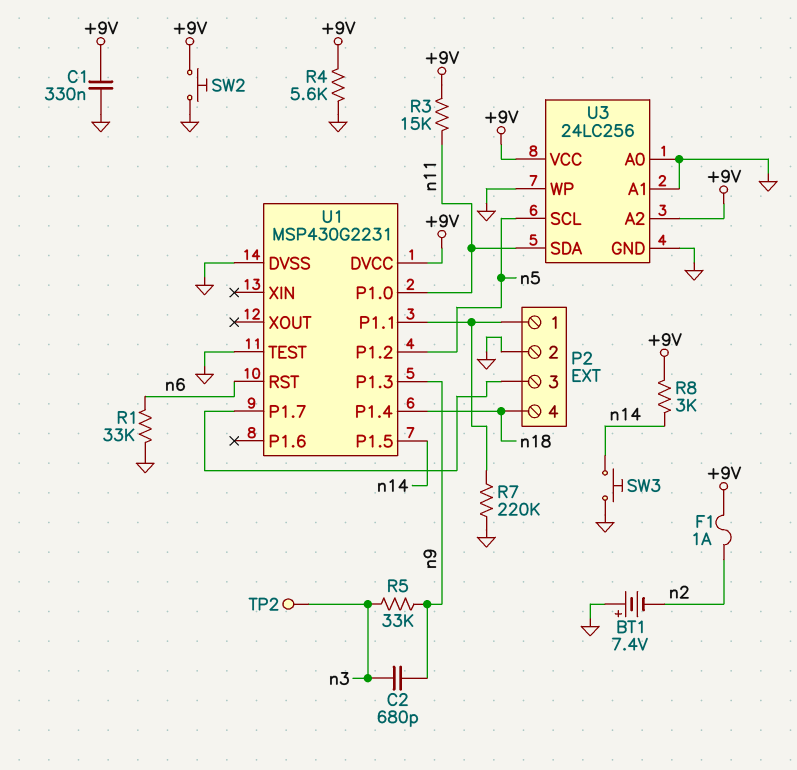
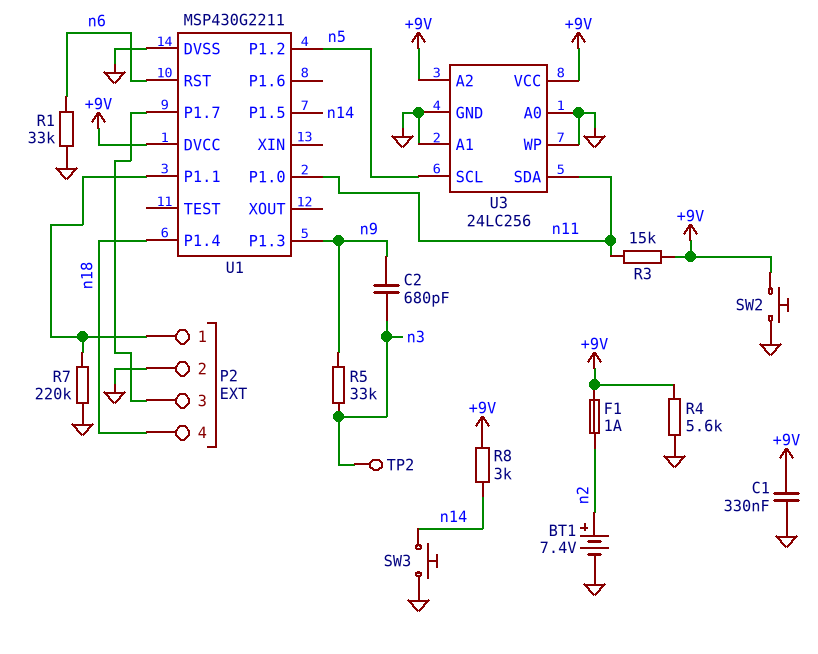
BT1: 7.4V (plus GND, minus n2) -> 7.4V (plus n2, minus GND)
U1: MSP430G2231 -> MSP430G2211
U1 pin TEST: GND -> none

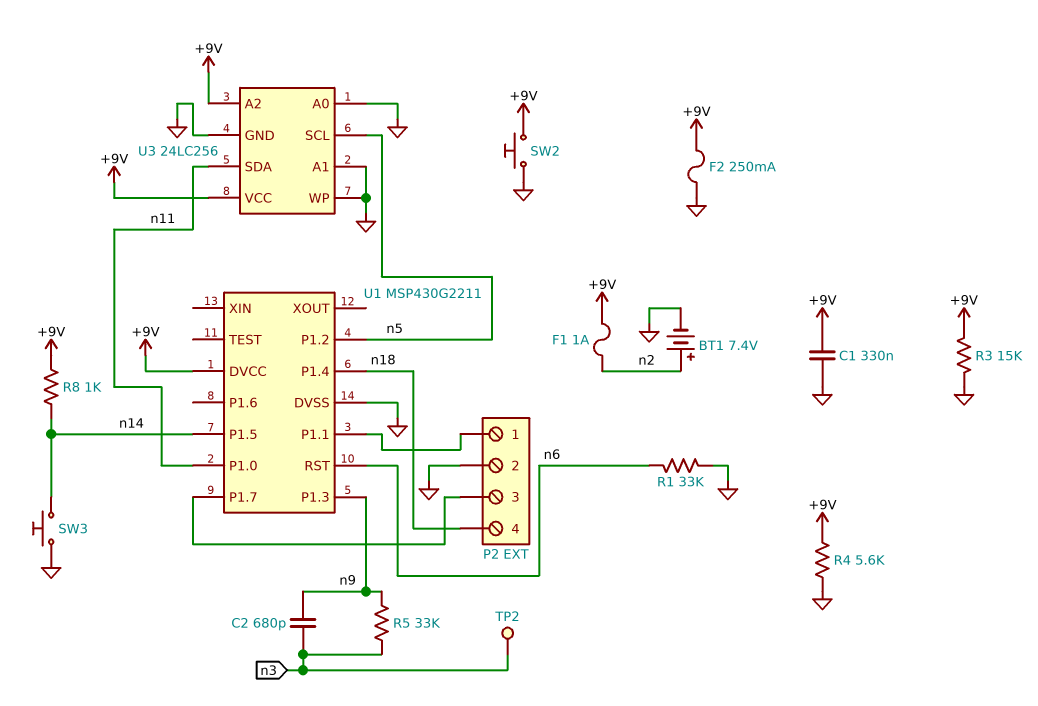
F2: none -> 250mA (+9V, GND)
R3: 15k (+9V, n11) -> 15k (+9V, GND)
R7: 220k (GND, P2/1) -> none
R8: 3k (+9V, n14) -> 1k (+9V, n14)

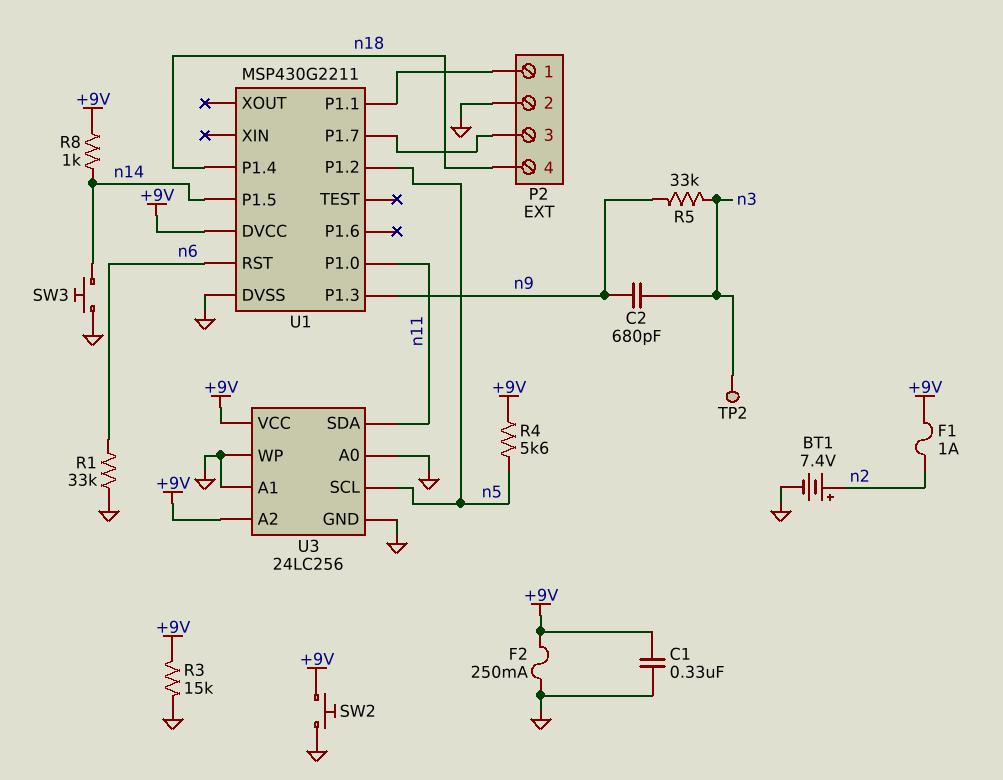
R4: 5.6k (+9V, GND) -> 5.6k (+9V, n5)

